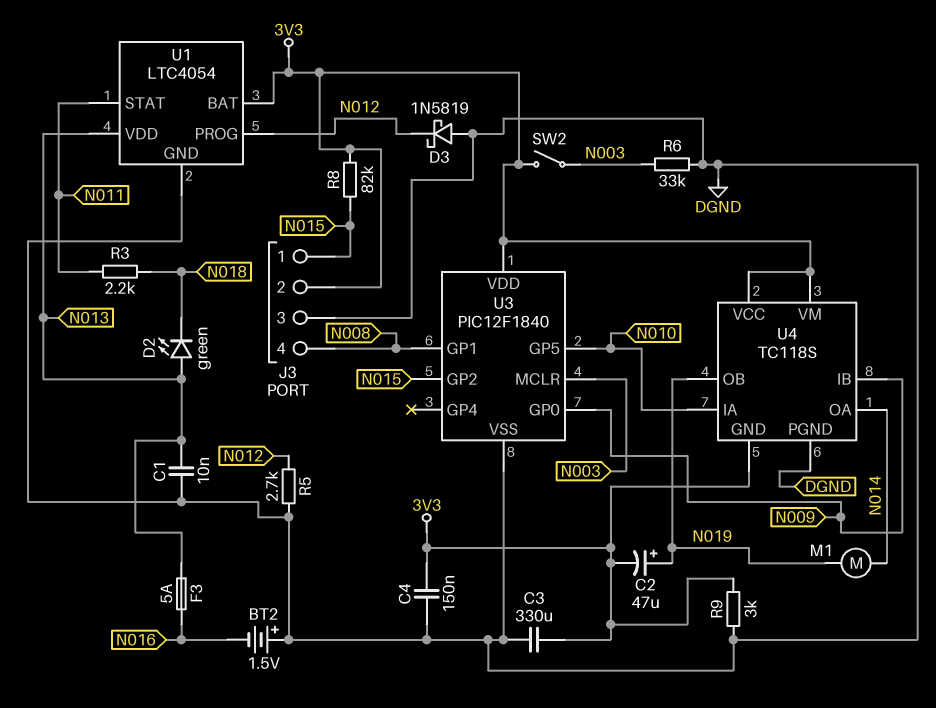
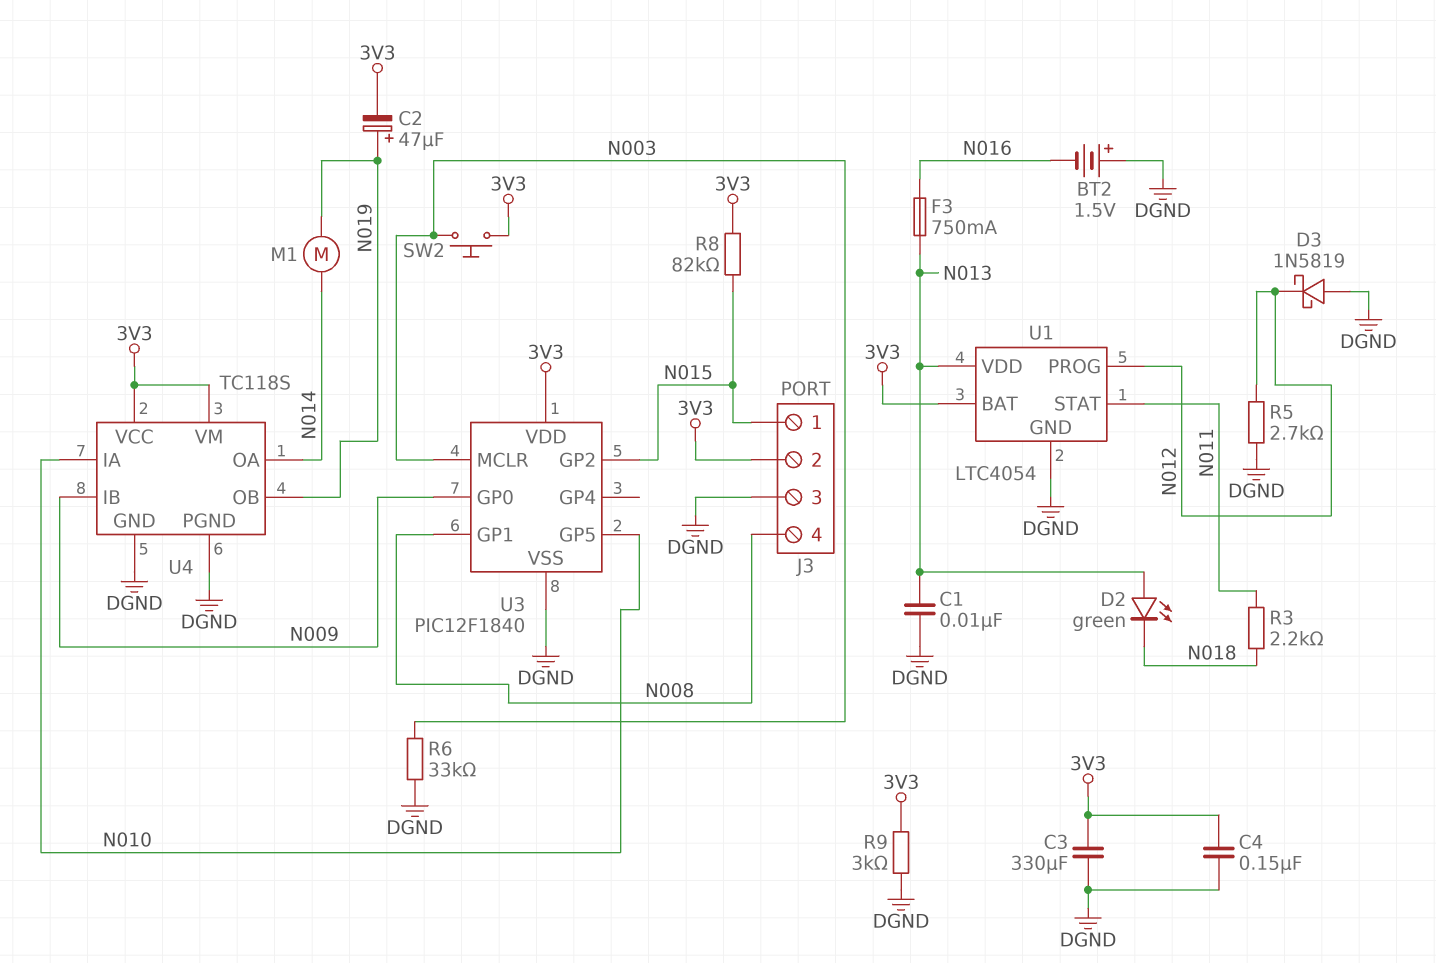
F3: 5A (N013, N016) -> 750mA (N013, N016)
SW2: switch (3V3, N003) -> button (3V3, N003)
U4 pin GND: 3V3 -> DGND

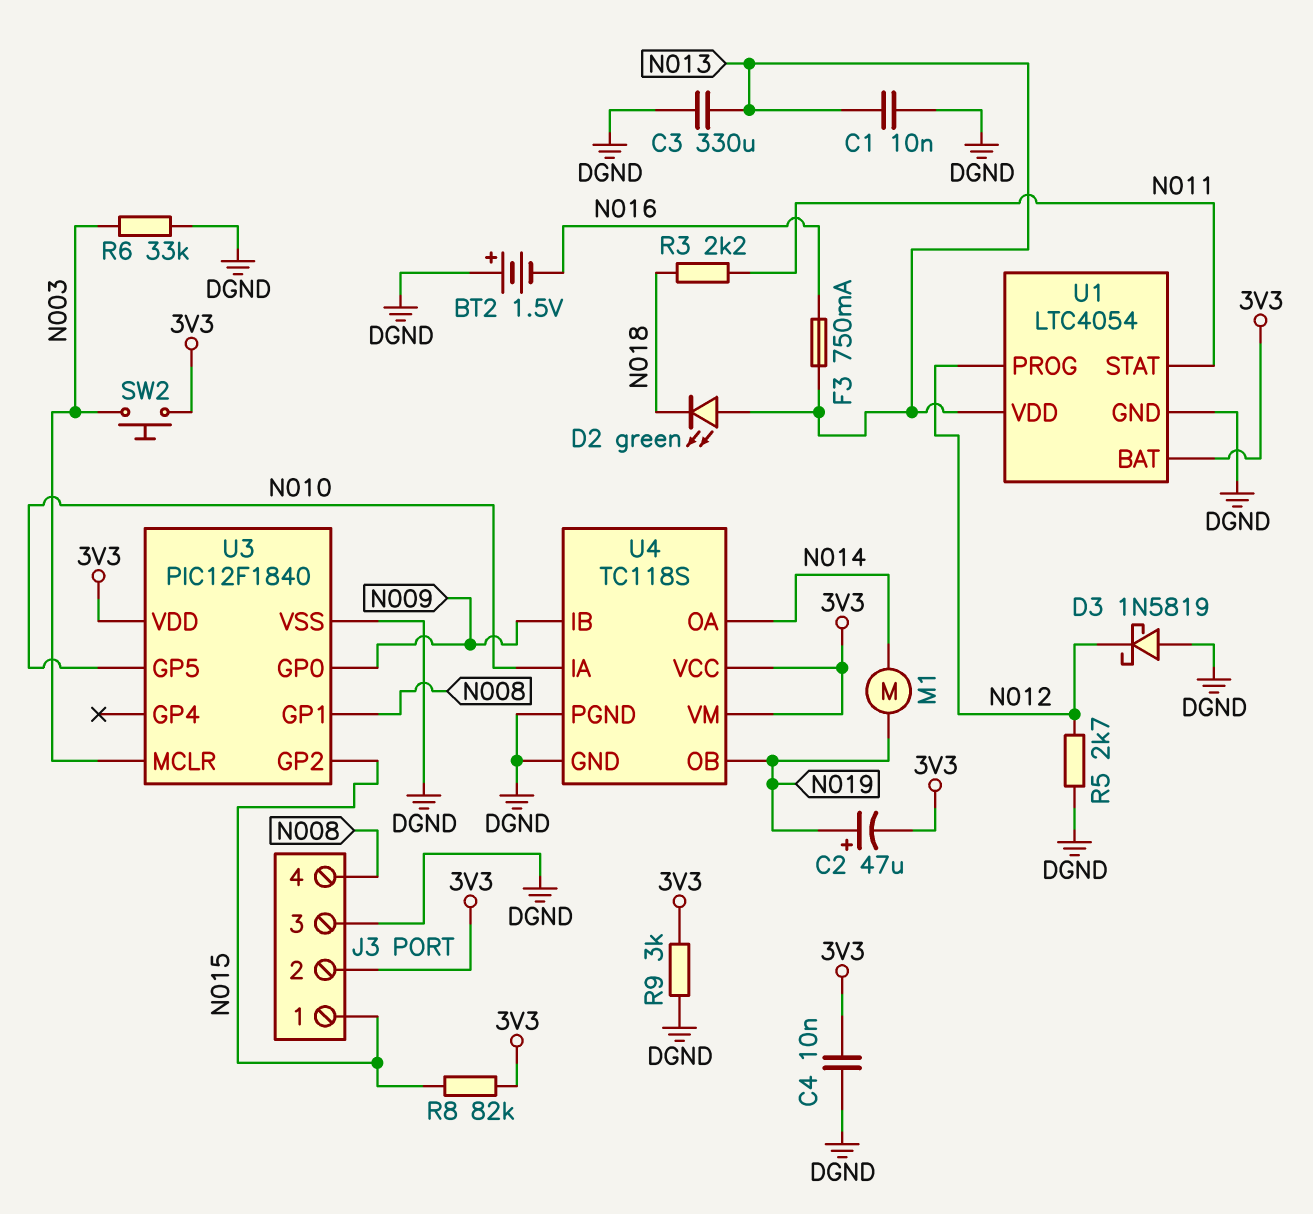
C3: 330uF (3V3, DGND) -> 330uF (DGND, N013)
C4: 150nF (3V3, DGND) -> 10nF (3V3, DGND)

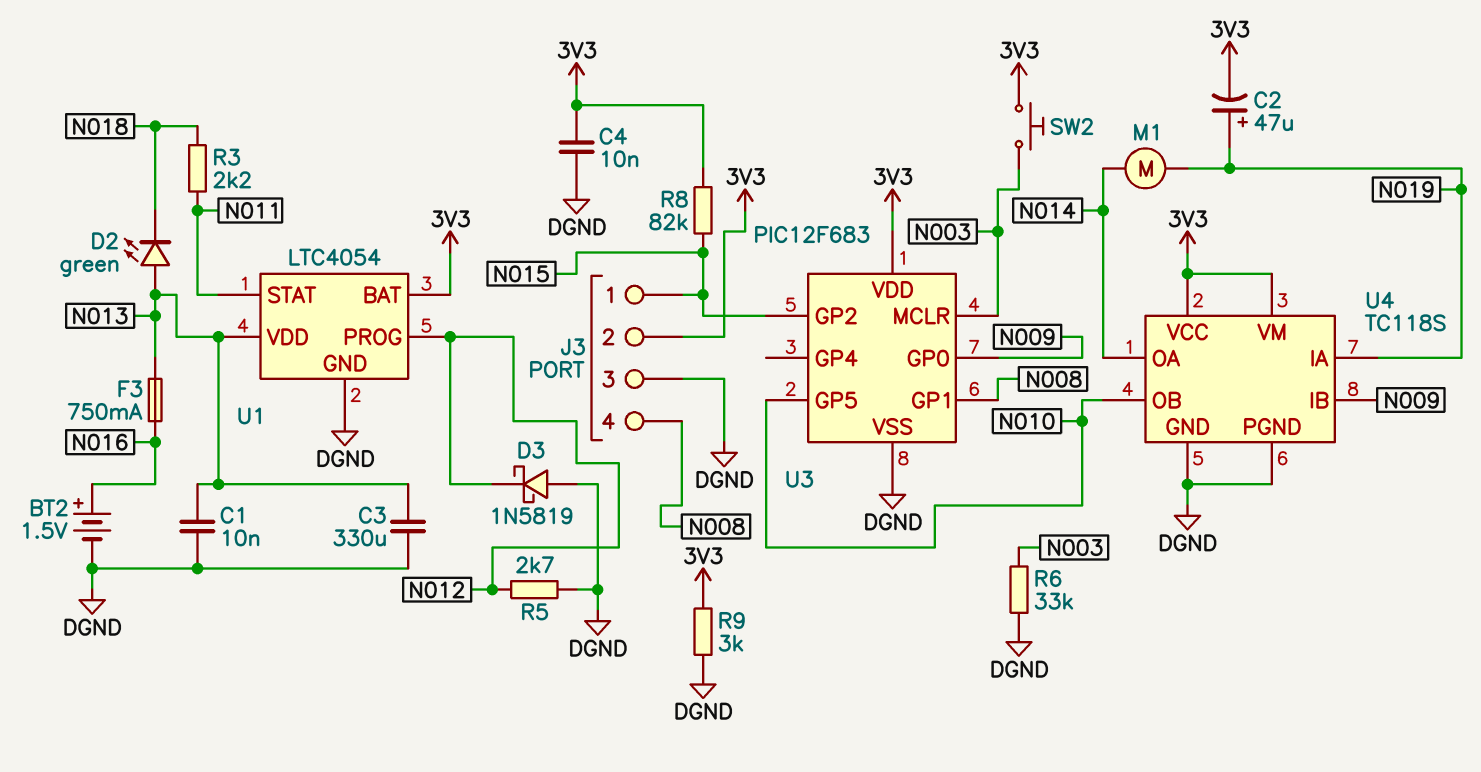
BT2: 1.5V (plus DGND, minus N016) -> 1.5V (plus N016, minus DGND)
U3: PIC12F1840 -> PIC12F683
U4 pin IA: N010 -> N019
U4 pin OB: N019 -> N010

